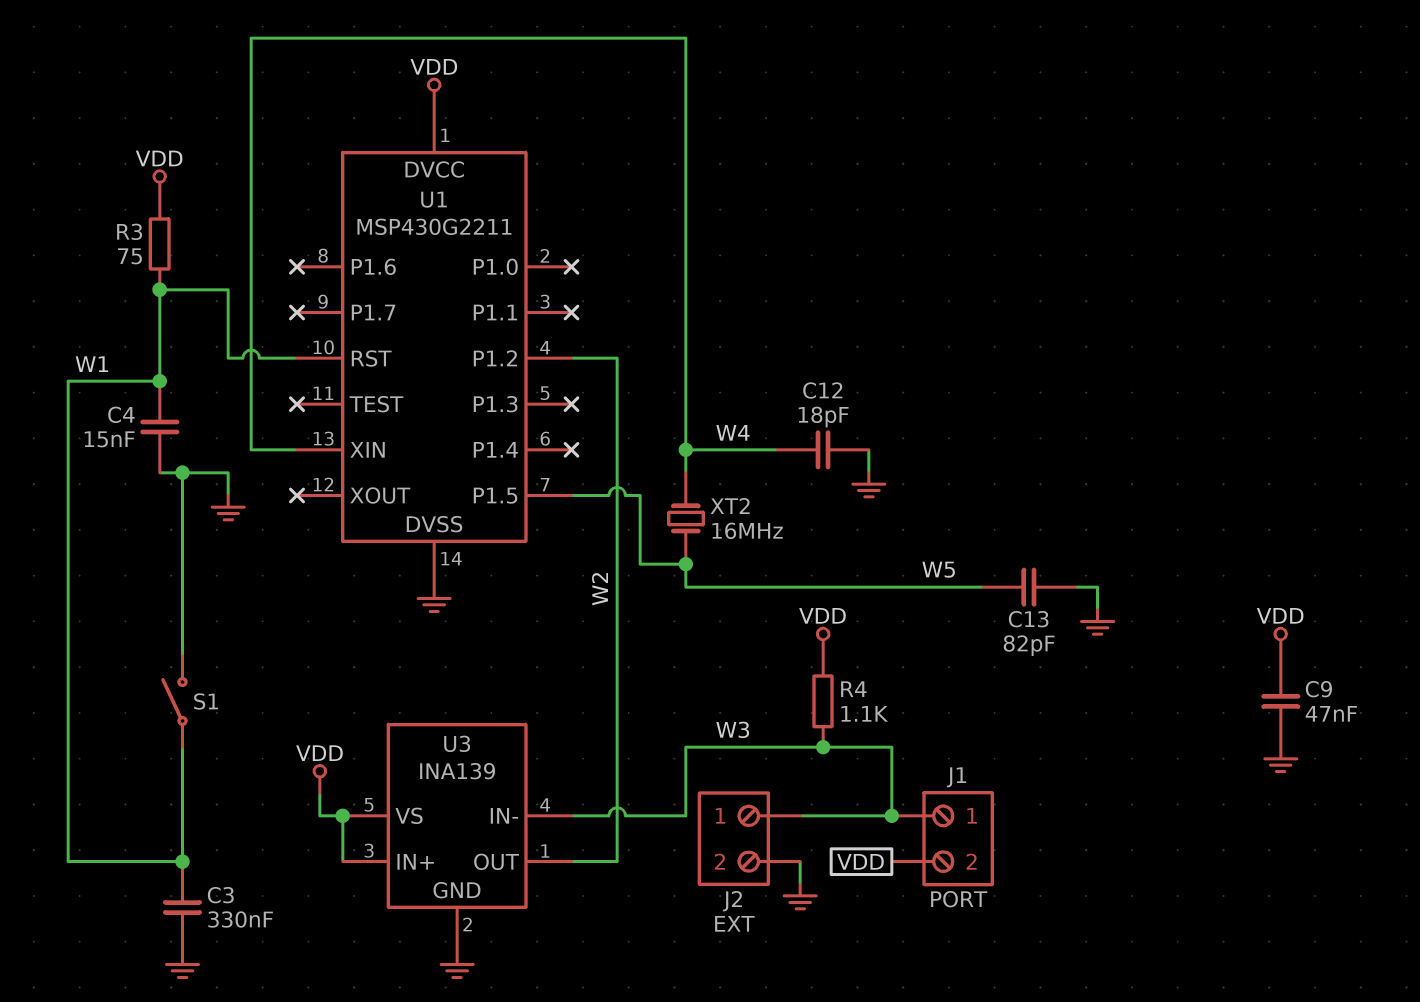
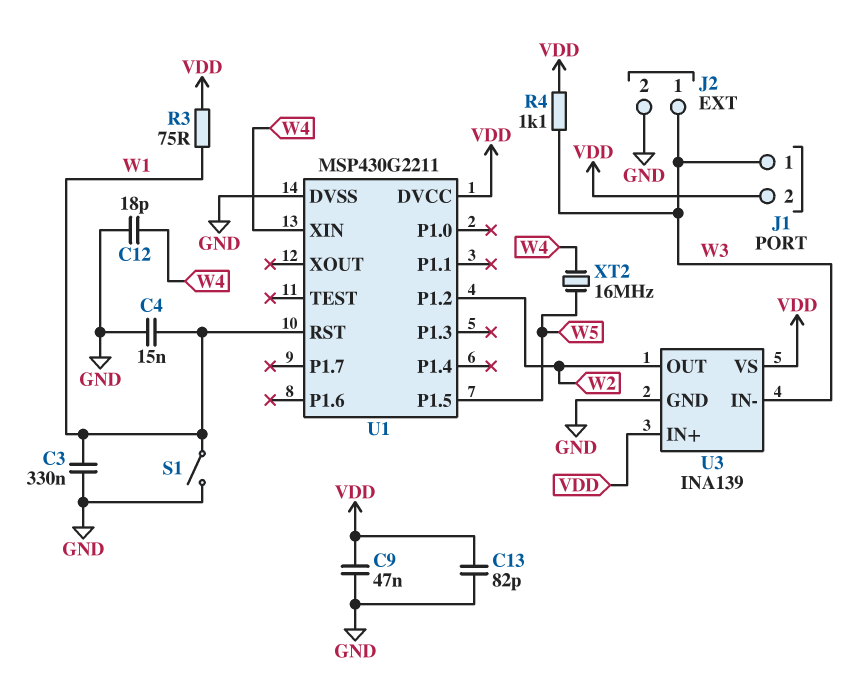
C13: 82pF (GND, W5) -> 82pF (GND, VDD)

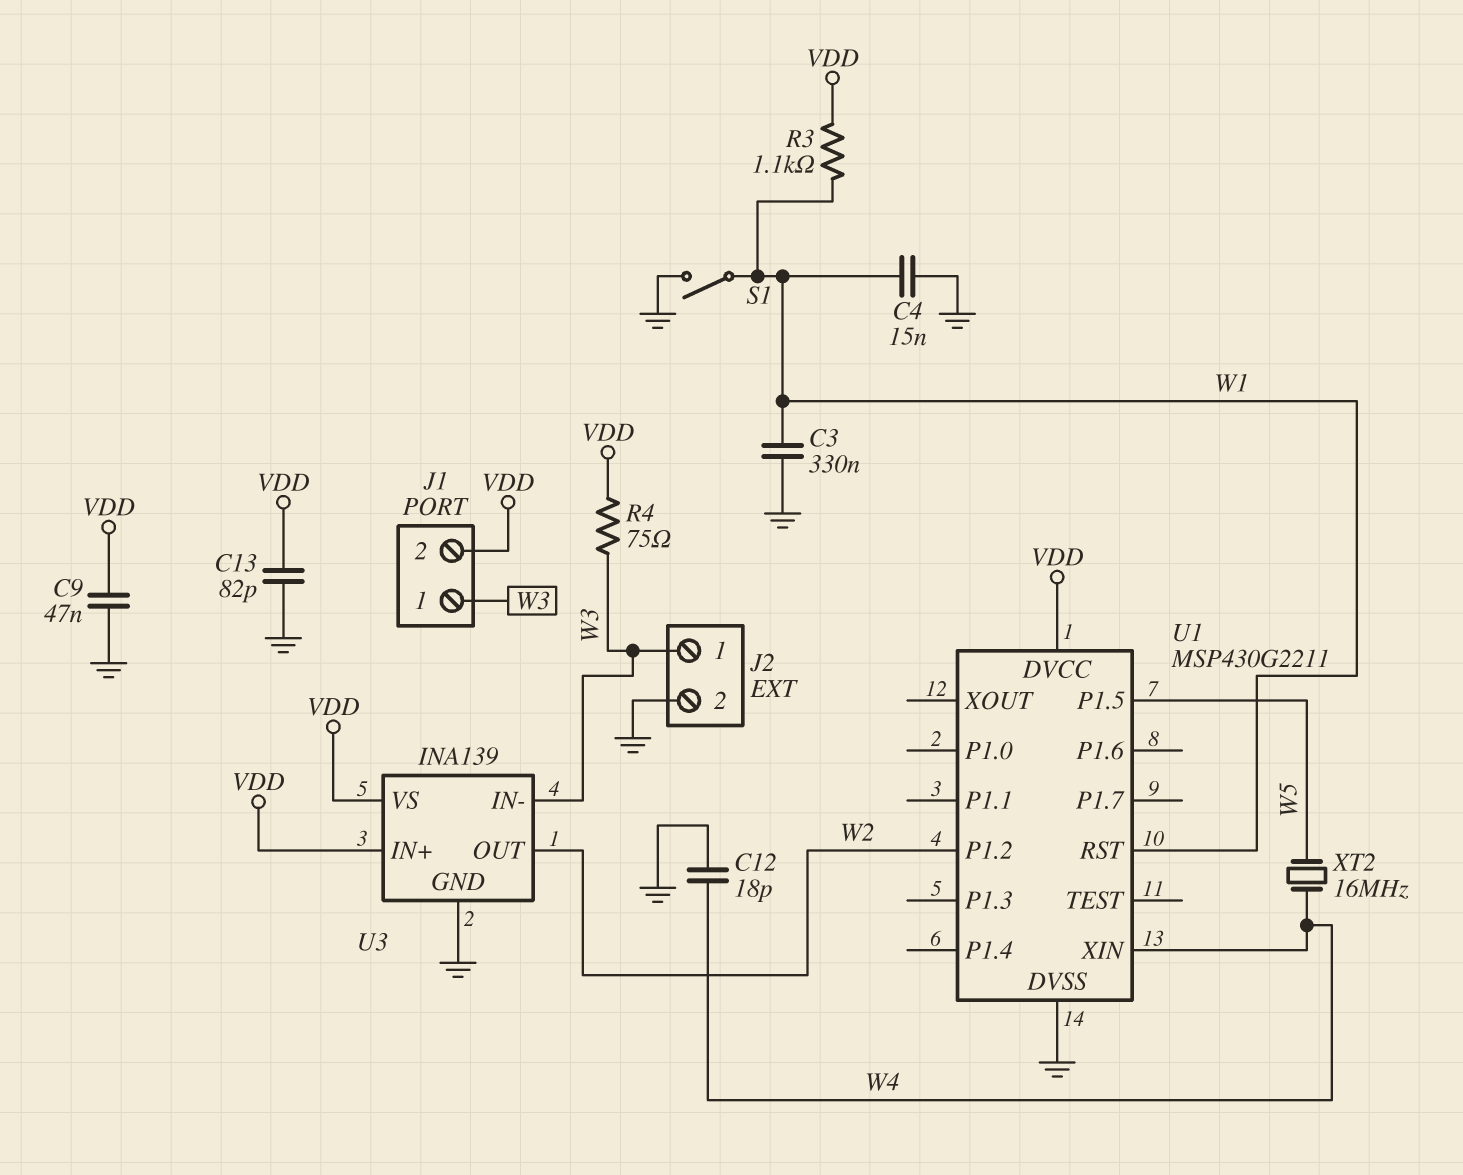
R3: 75 (VDD, W1) -> 1.1k (VDD, W1)
R4: 1.1k (VDD, W3) -> 75 (VDD, W3)

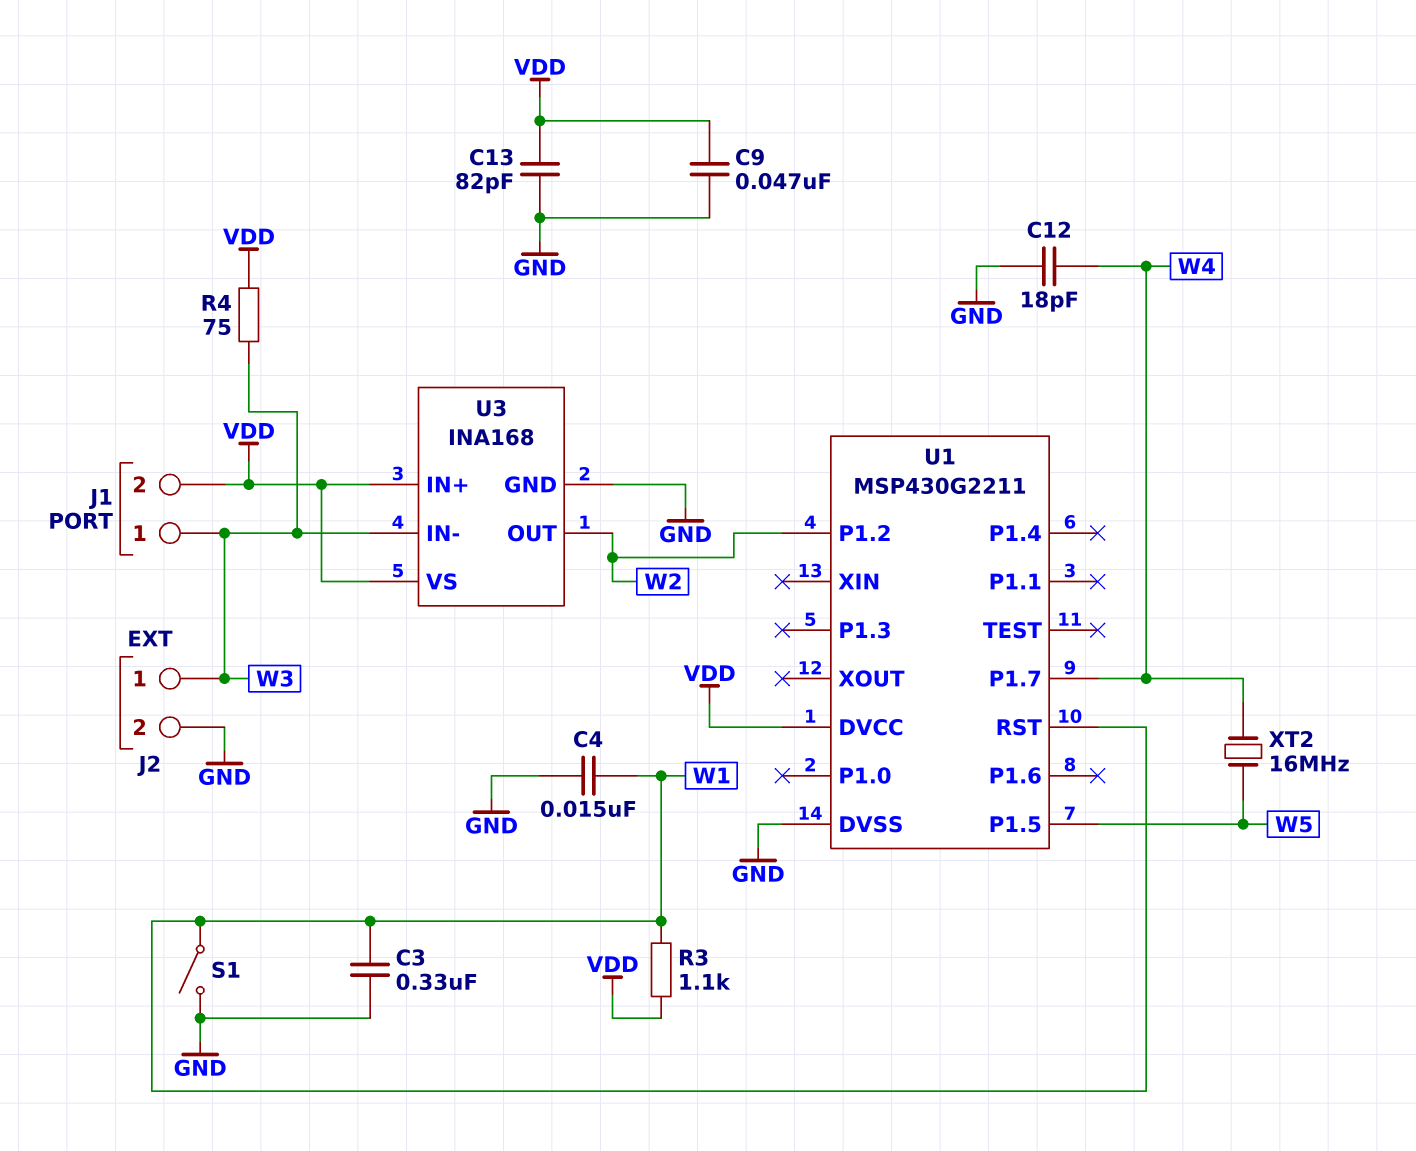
U1 pin P1.7: none -> W4
U1 pin XIN: W4 -> none
U3: INA139 -> INA168

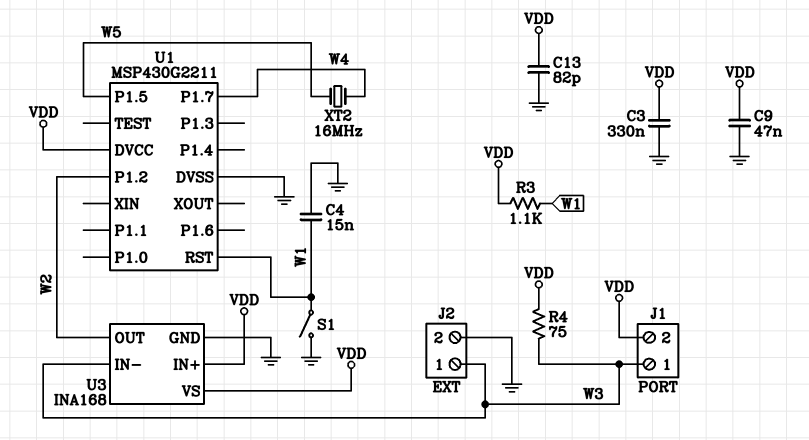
C3: 330nF (GND, W1) -> 330nF (GND, VDD)
C12: 18pF (GND, W4) -> none

